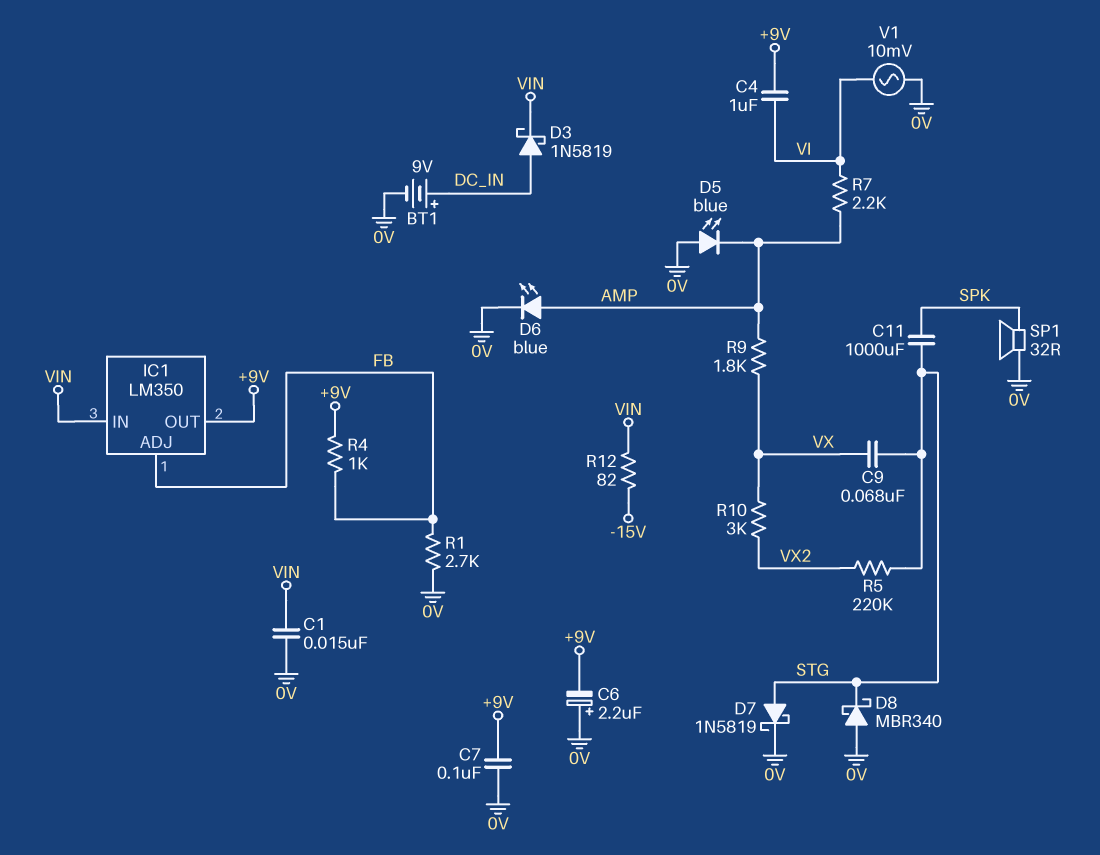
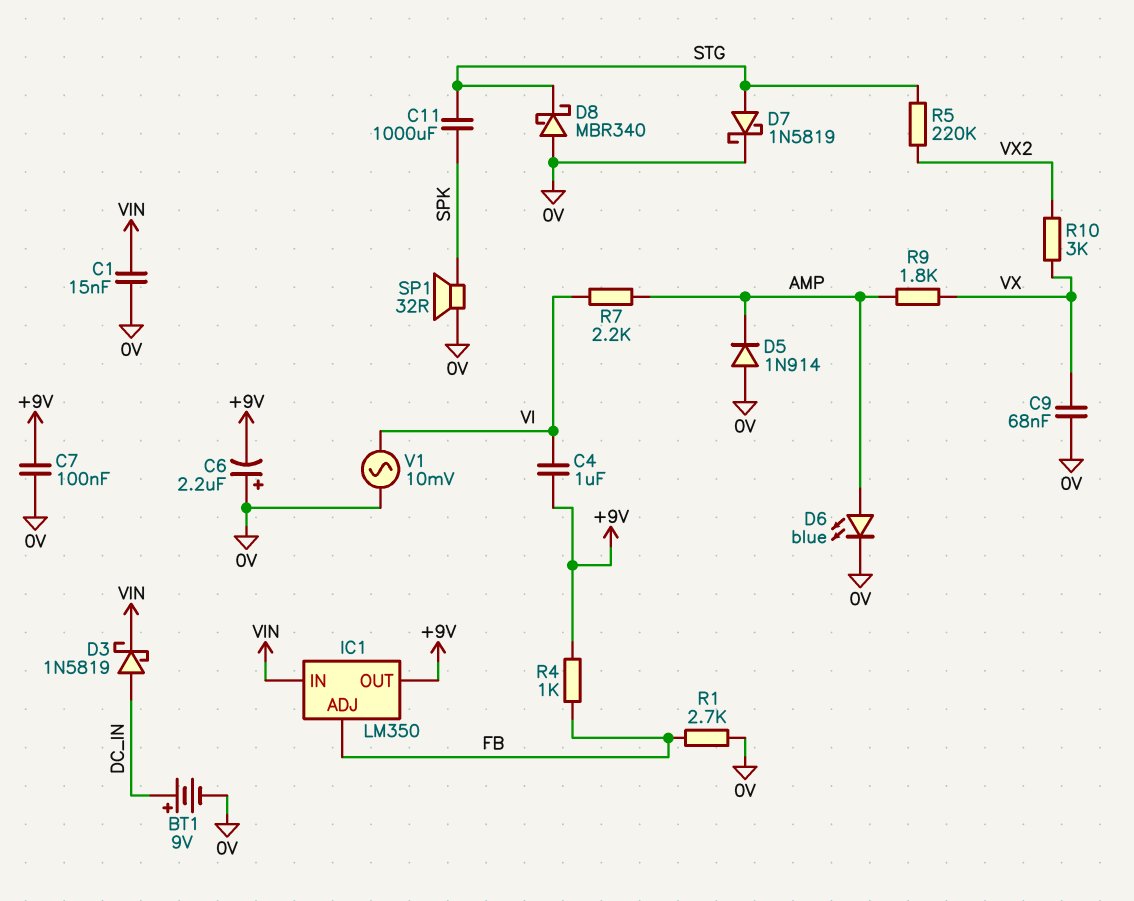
C9: 68nF (STG, VX) -> 68nF (0V, VX)
D5: LED blue (A 0V, K AMP) -> diode 1N914 (A 0V, K AMP)
R12: 82 (-15V, VIN) -> none

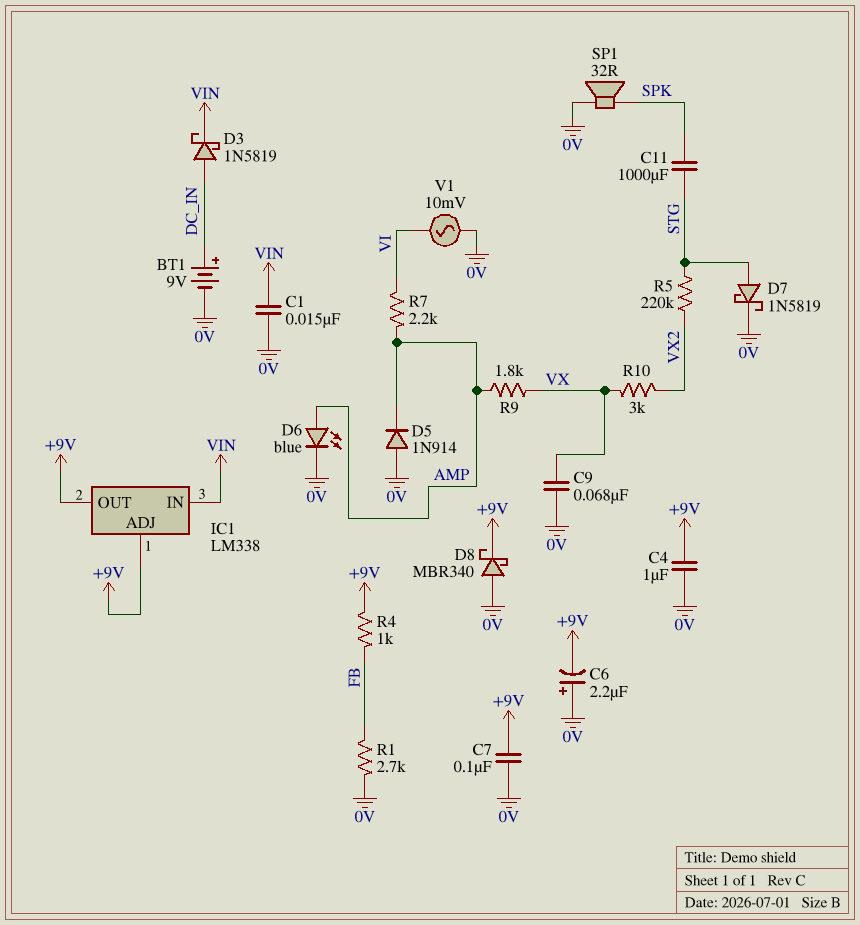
C4: 1uF (+9V, VI) -> 1uF (+9V, 0V)
D8: schottky MBR340 (A 0V, K STG) -> schottky MBR340 (A 0V, K +9V)
IC1: LM350 -> LM338
IC1 pin ADJ: FB -> +9V

